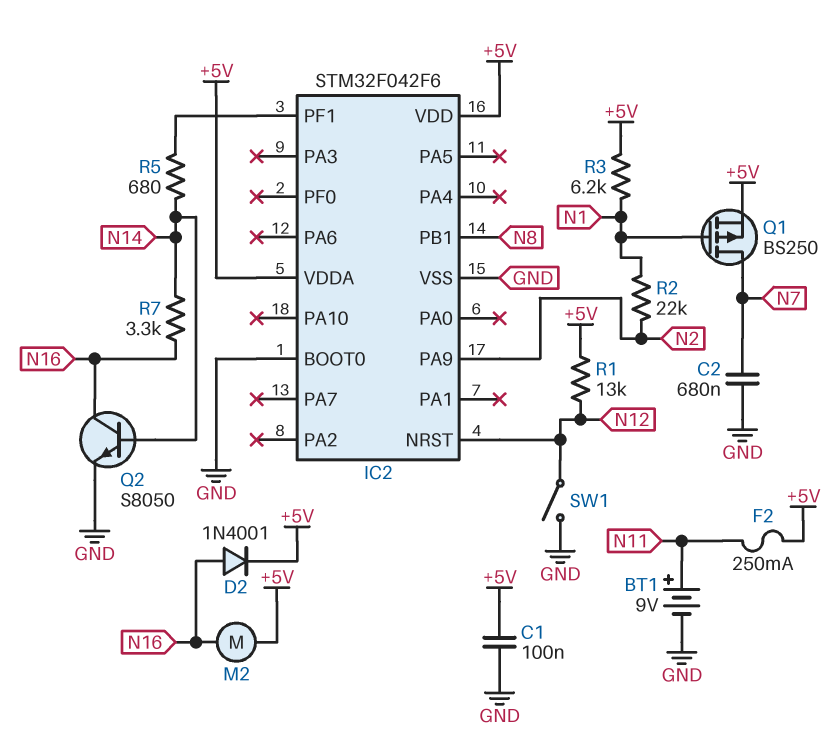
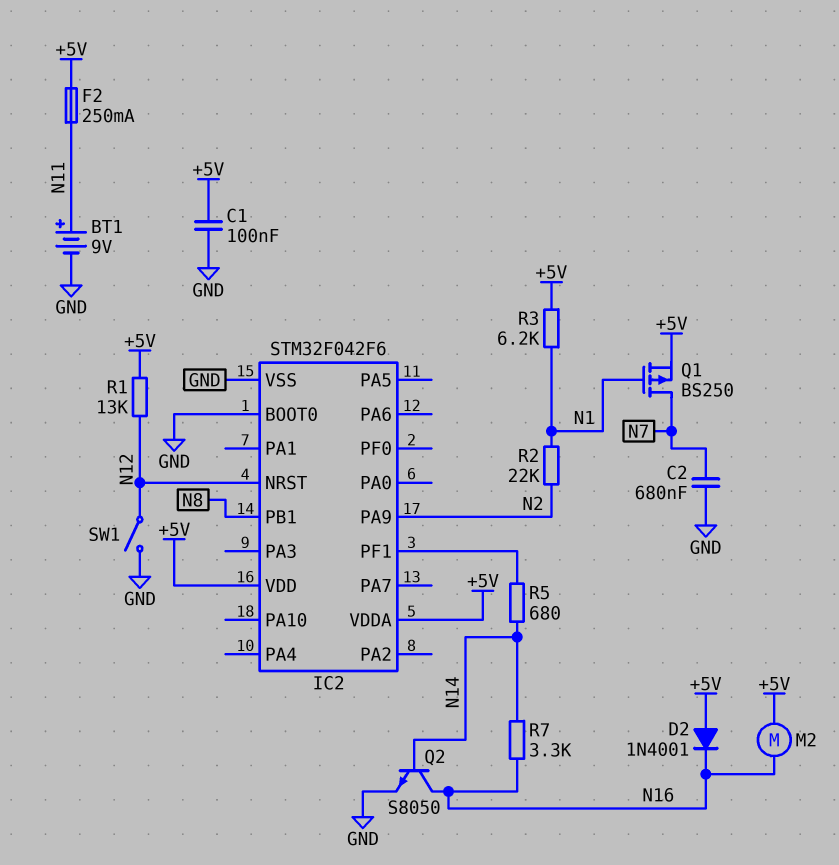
D2: diode 1N4001 (A N16, K +5V) -> diode 1N4001 (A +5V, K N16)

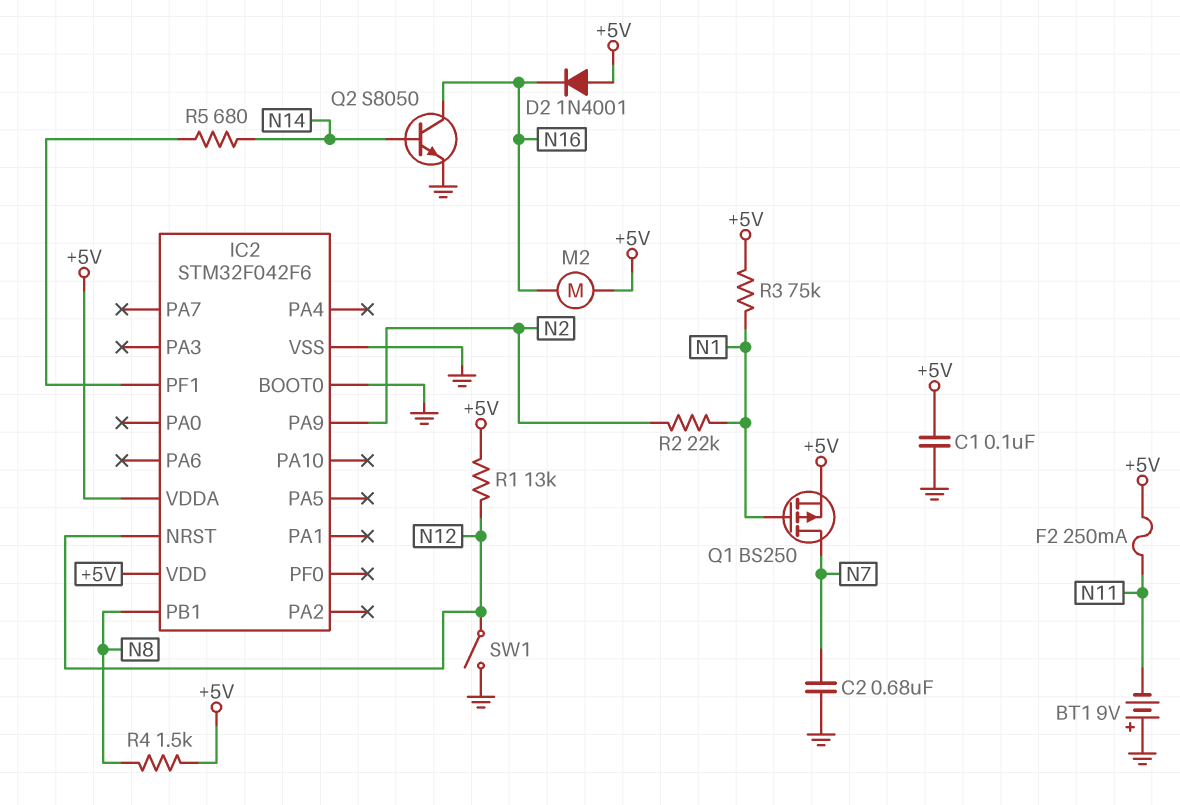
BT1: 9V (plus N11, minus GND) -> 9V (plus GND, minus N11)
R3: 6.2k (+5V, N1) -> 75k (+5V, N1)
R4: none -> 1.5k (+5V, N8)
R7: 3.3k (N14, N16) -> none

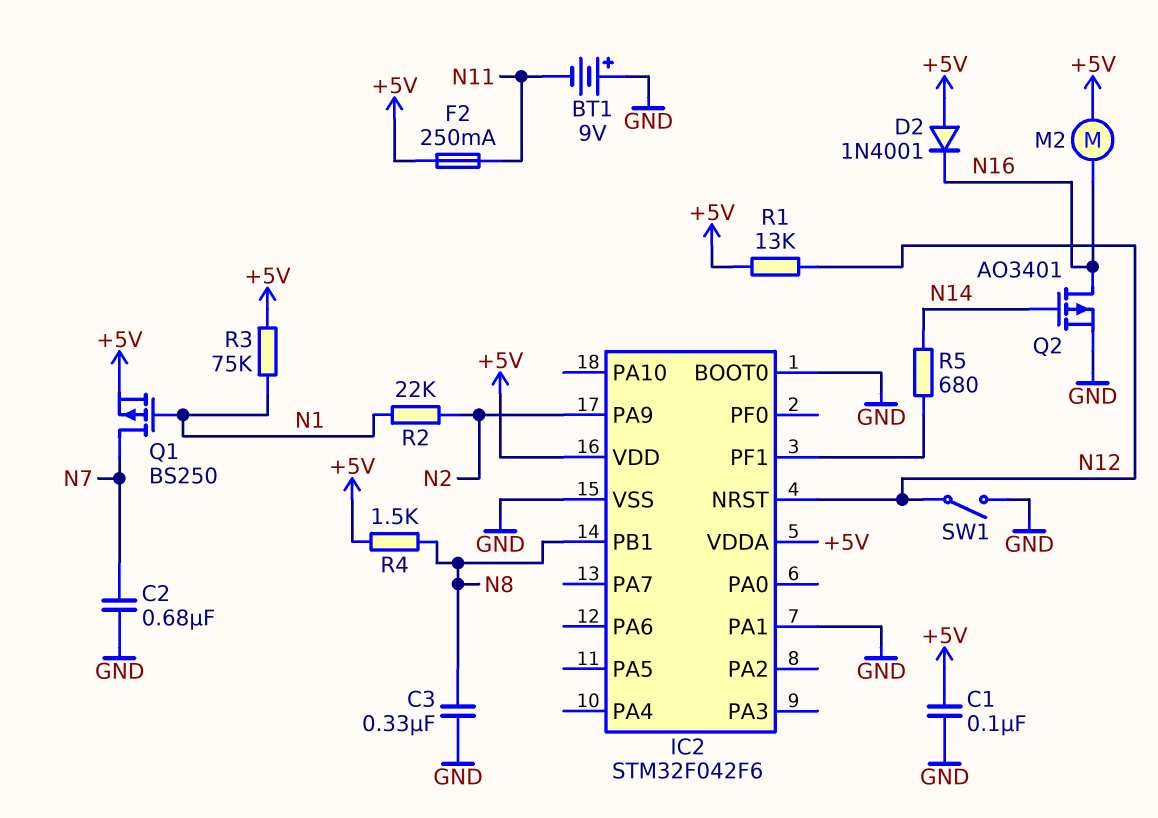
C3: none -> 330nF (GND, N8)
IC2 pin PA1: none -> GND
Q2: NPN S8050 (B N14, C N16, E GND) -> PMOS AO3401 (G N14, D N16, S GND)

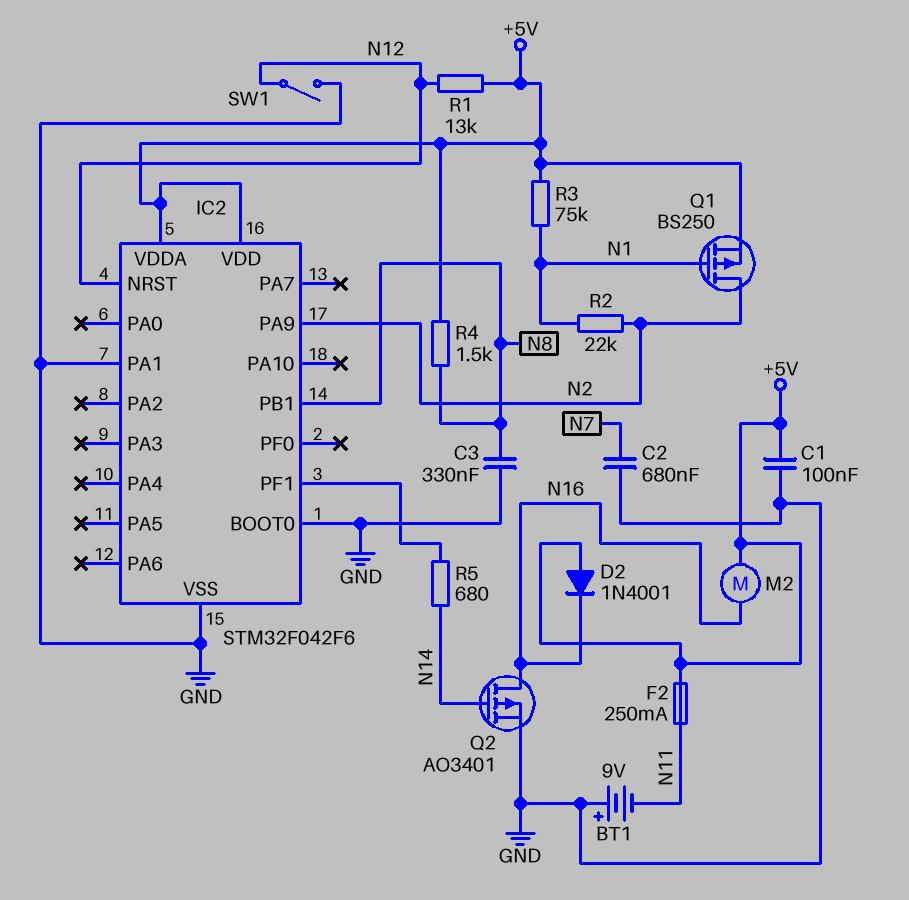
Q1: PMOS BS250 (G N1, D N7, S +5V) -> PMOS BS250 (G N1, D N2, S +5V)

